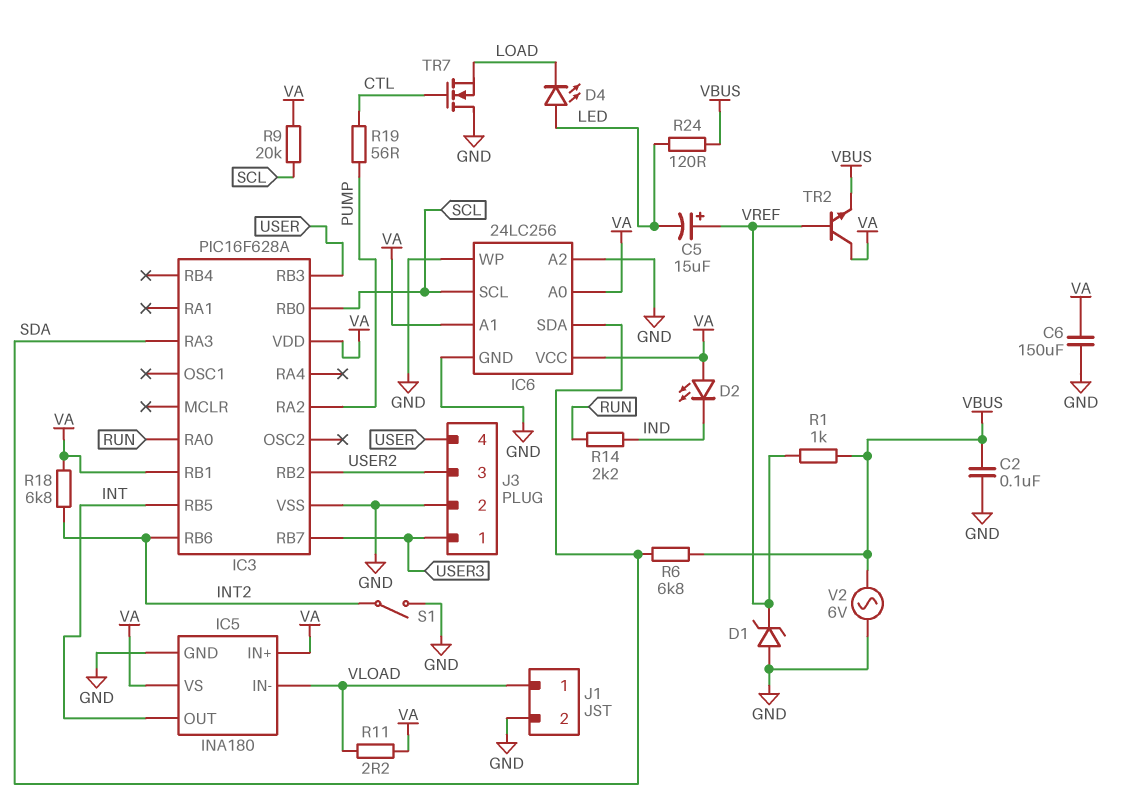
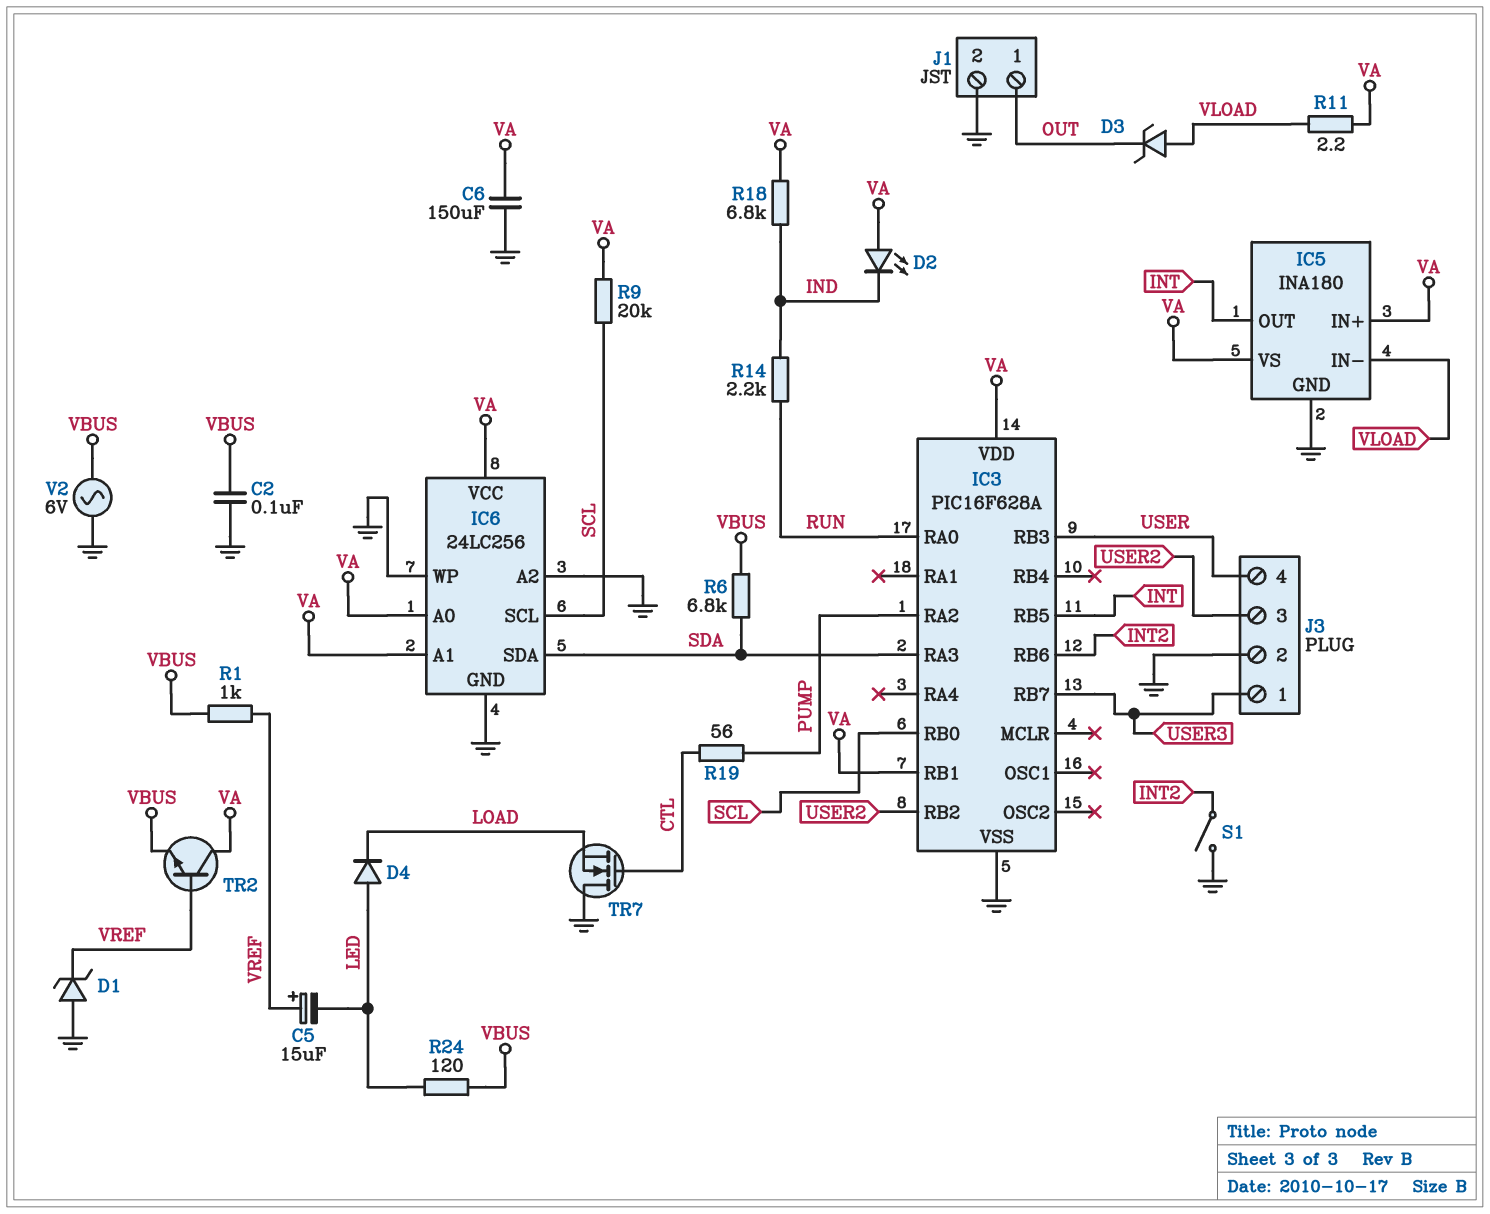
D3: none -> zener (A VLOAD, K OUT)
D4: LED (A LED, K LOAD) -> diode (A LED, K LOAD)
J1 pin 1: VLOAD -> OUT
R18: 6.8k (INT2, VA) -> 6.8k (IND, VA)

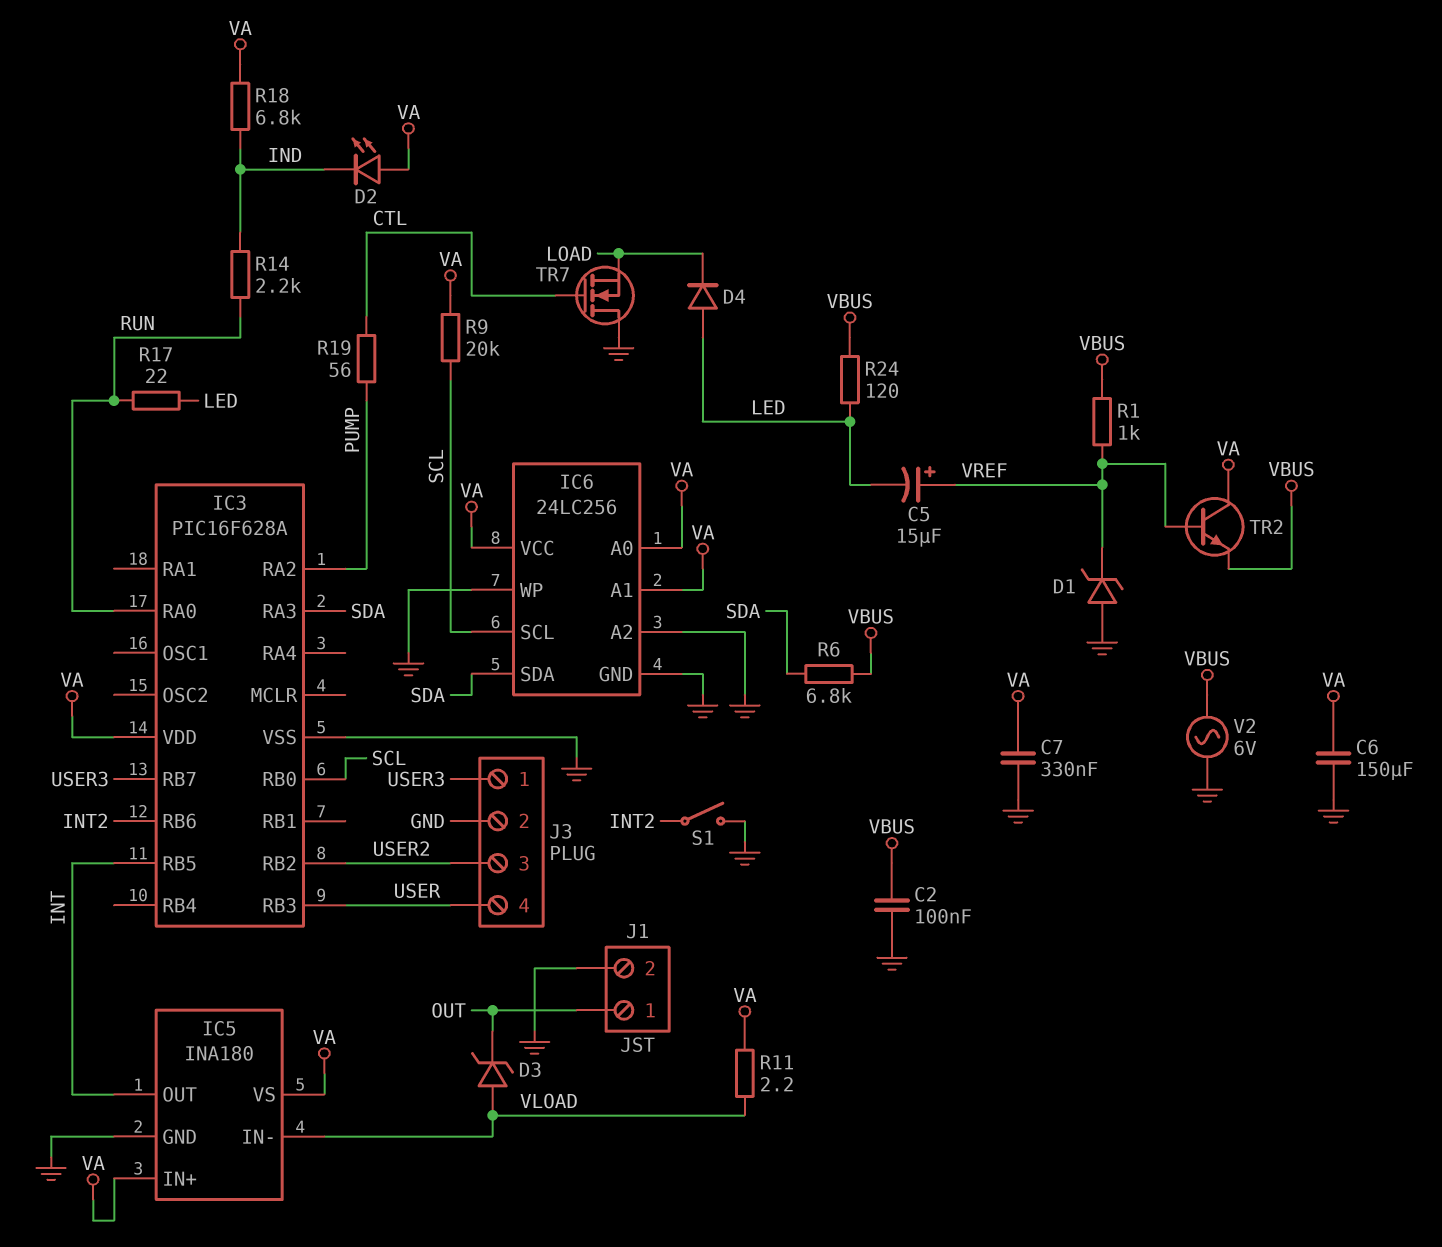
C7: none -> 330nF (GND, VA)
IC3 pin RB1: VA -> none
R17: none -> 22 (LED, RUN)

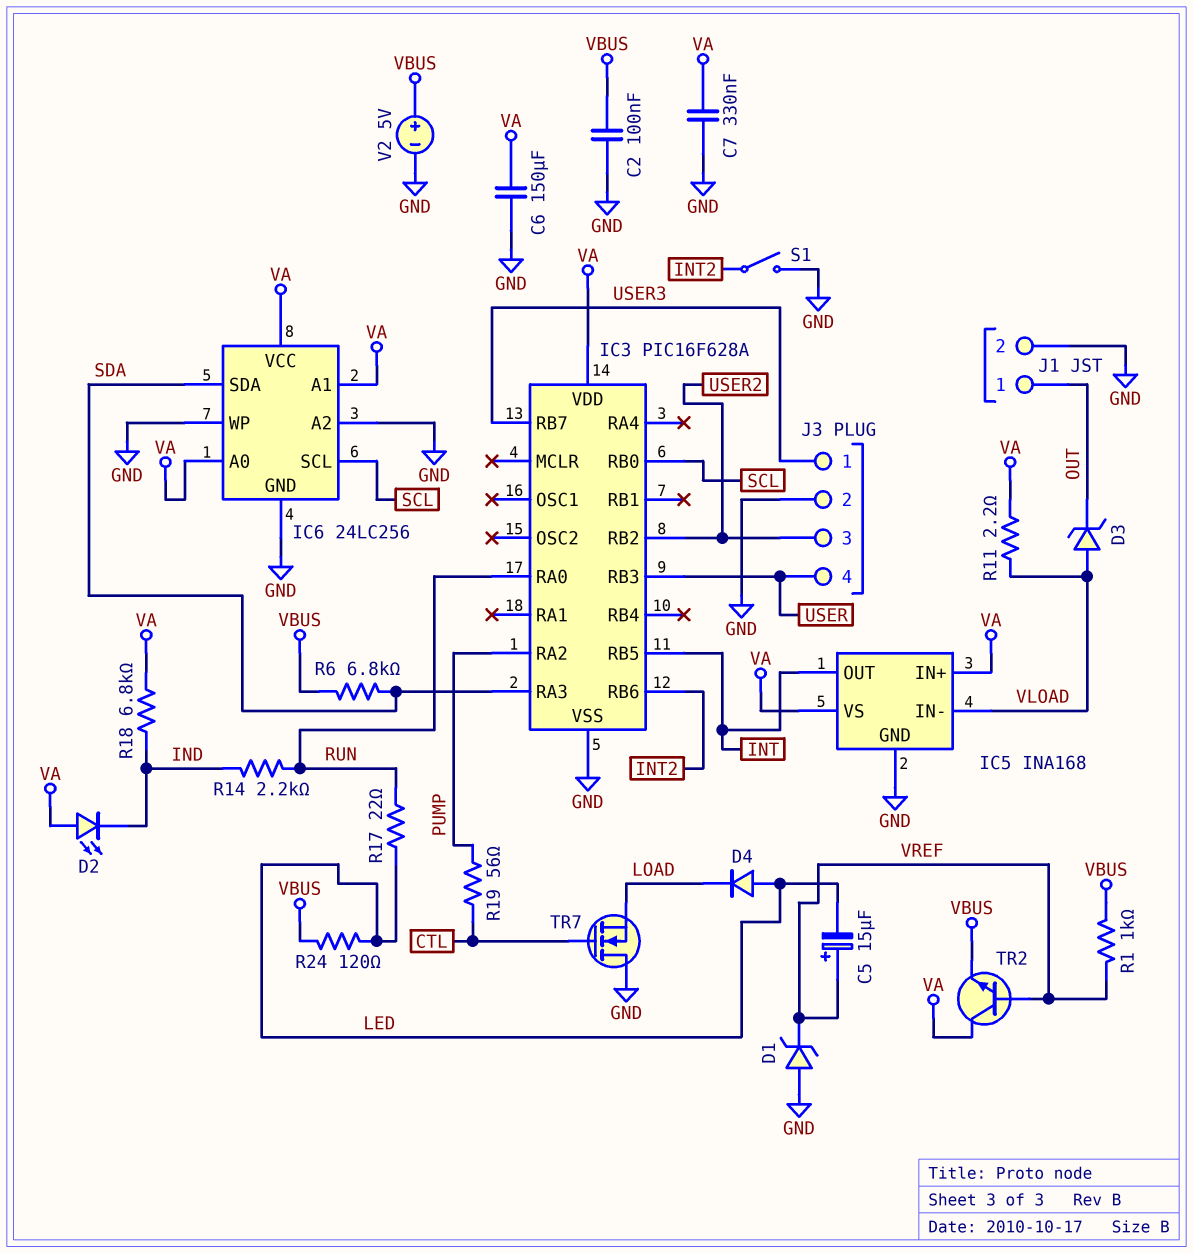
IC5: INA180 -> INA168
R9: 20k (SCL, VA) -> none
V2: AC 6V (GND, VBUS) -> 5V (plus VBUS, minus GND)

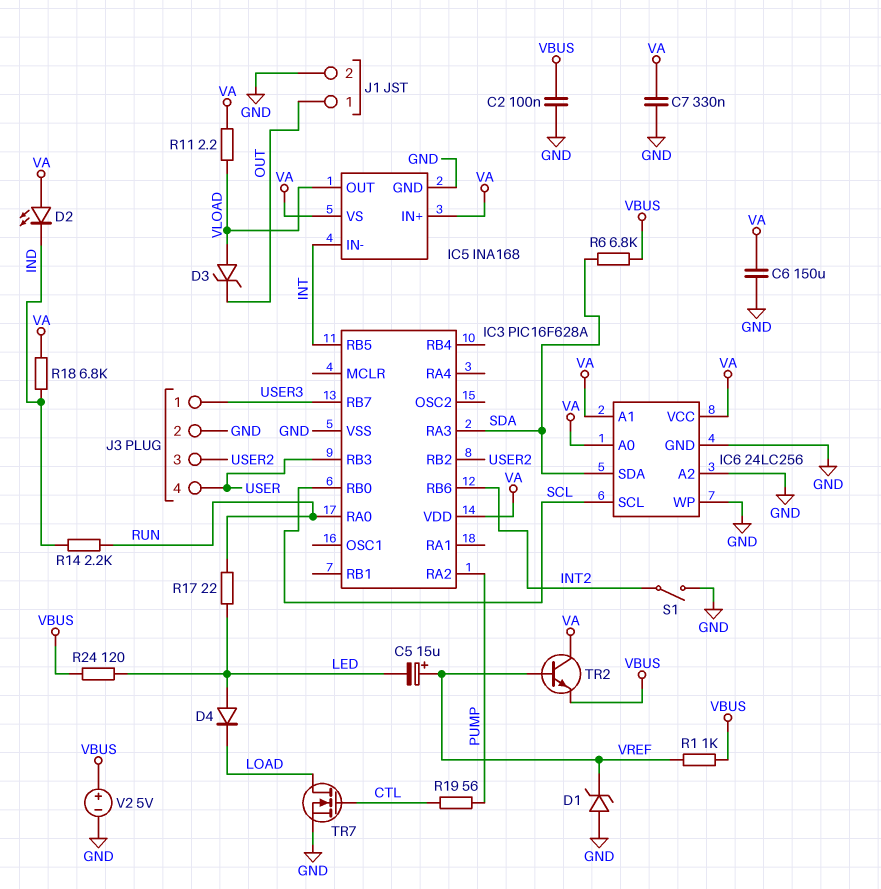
IC5 pin IN-: VLOAD -> INT
IC5 pin OUT: INT -> VLOAD
TR7: NMOS (G CTL, D GND, S LOAD) -> NMOS (G CTL, D LOAD, S GND)

